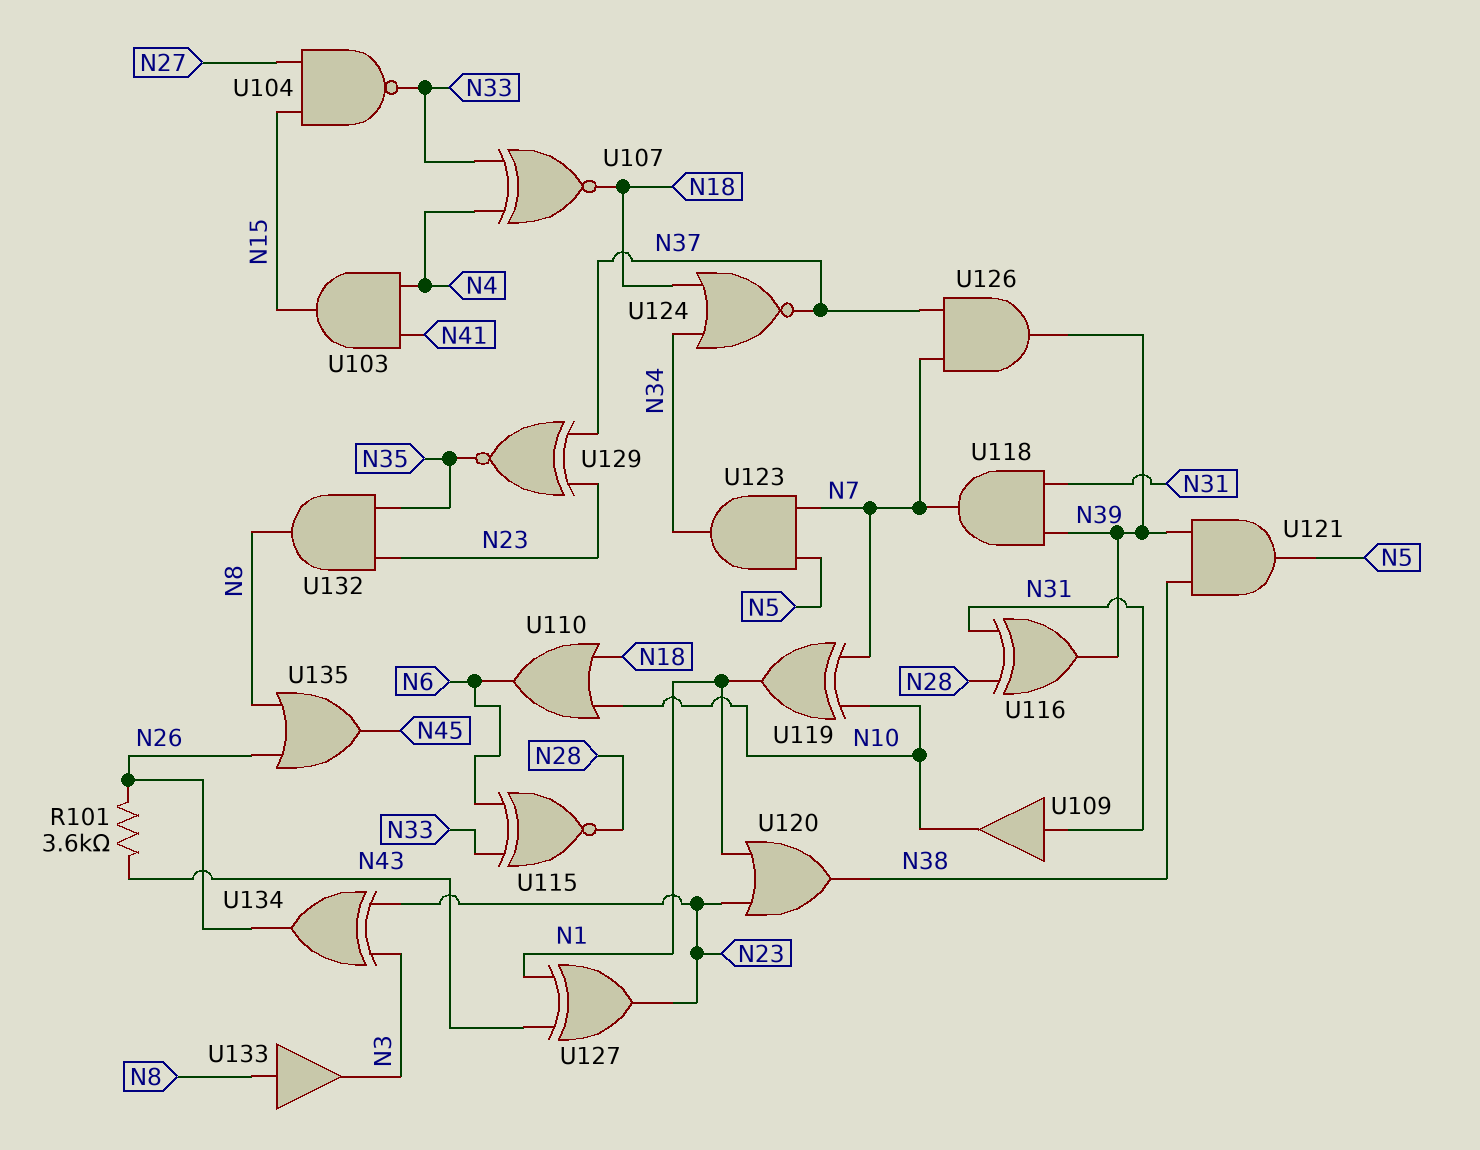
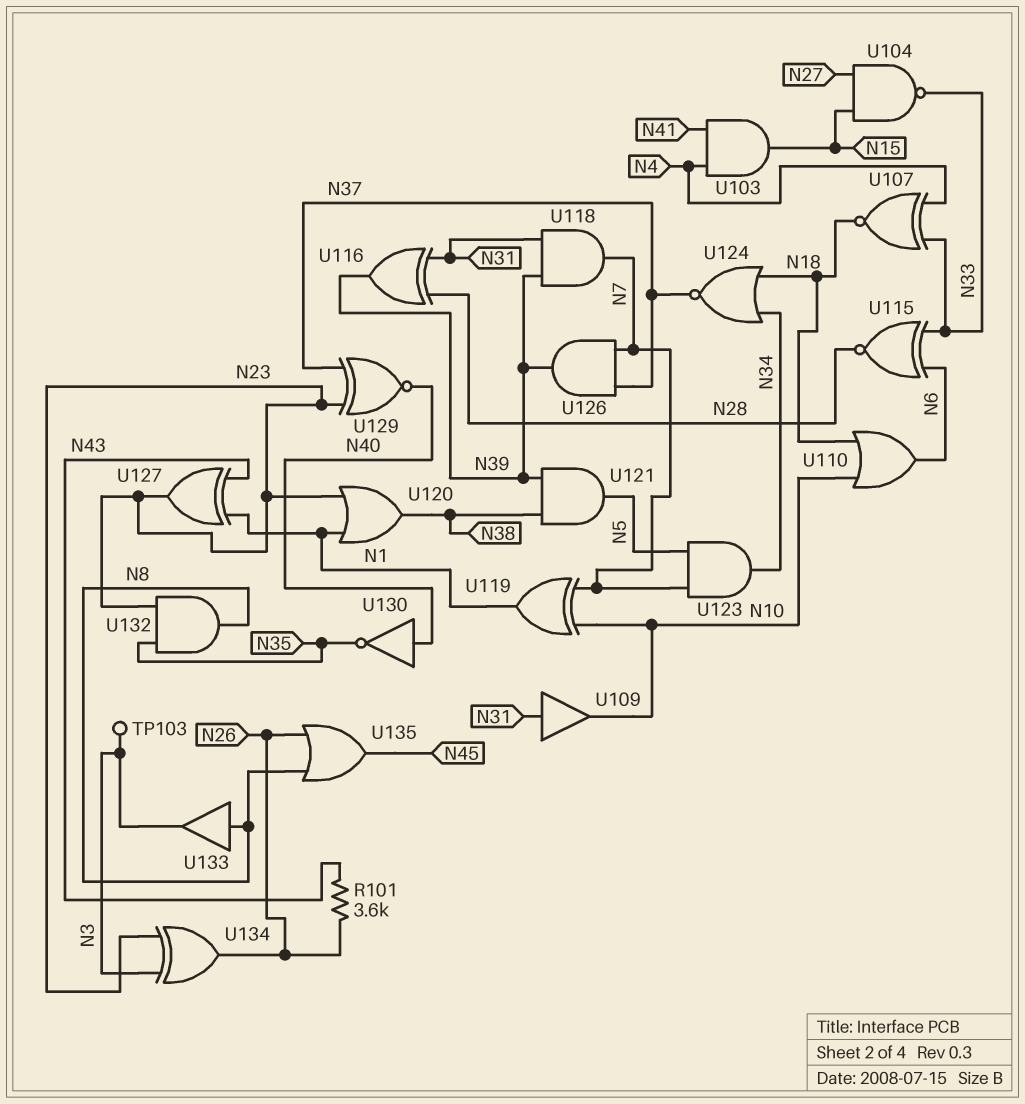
TP103: none -> test point (N3)
U129: XNOR (in N23, in N37, out N35) -> XNOR (in N23, in N37, out N40)
U130: none -> NOT (in N40, out N35)

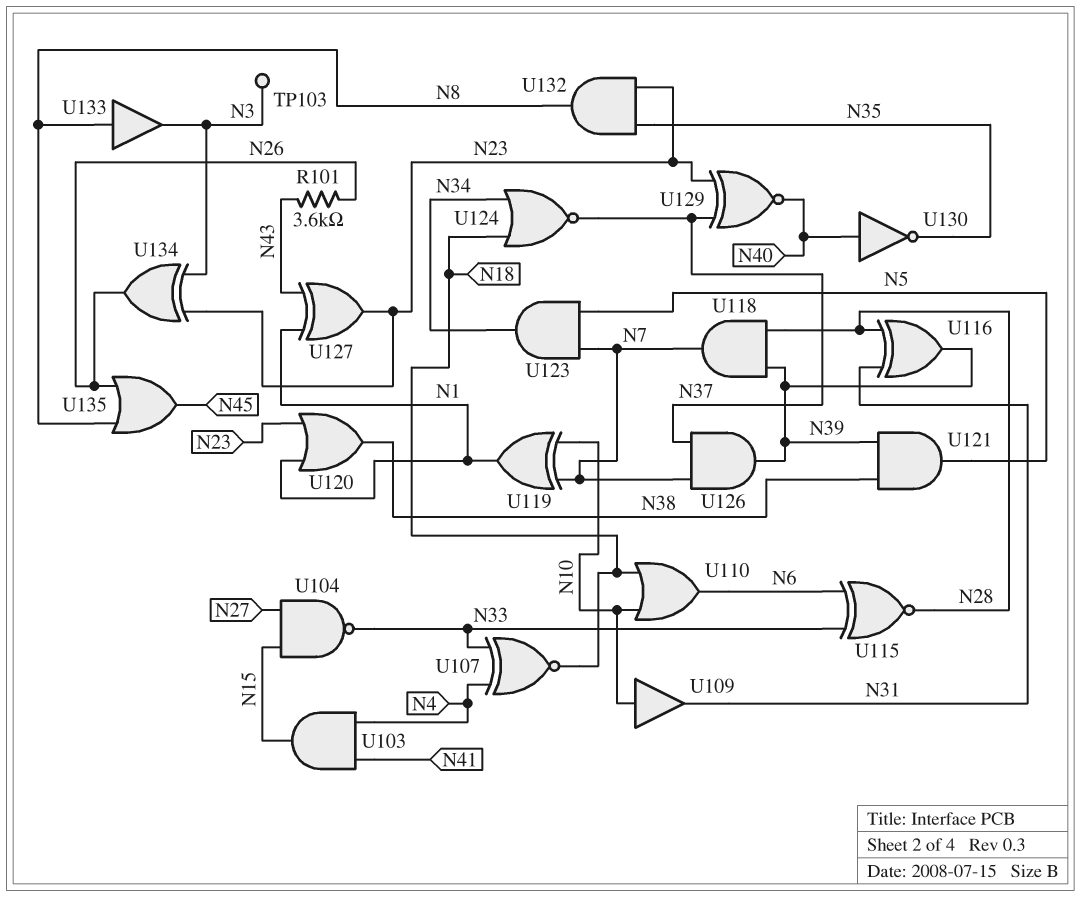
U109: buffer (in N31, out N10) -> buffer (in N10, out N31)
U118: AND (in N31, in N39, out N7) -> AND (in N28, in N39, out N7)

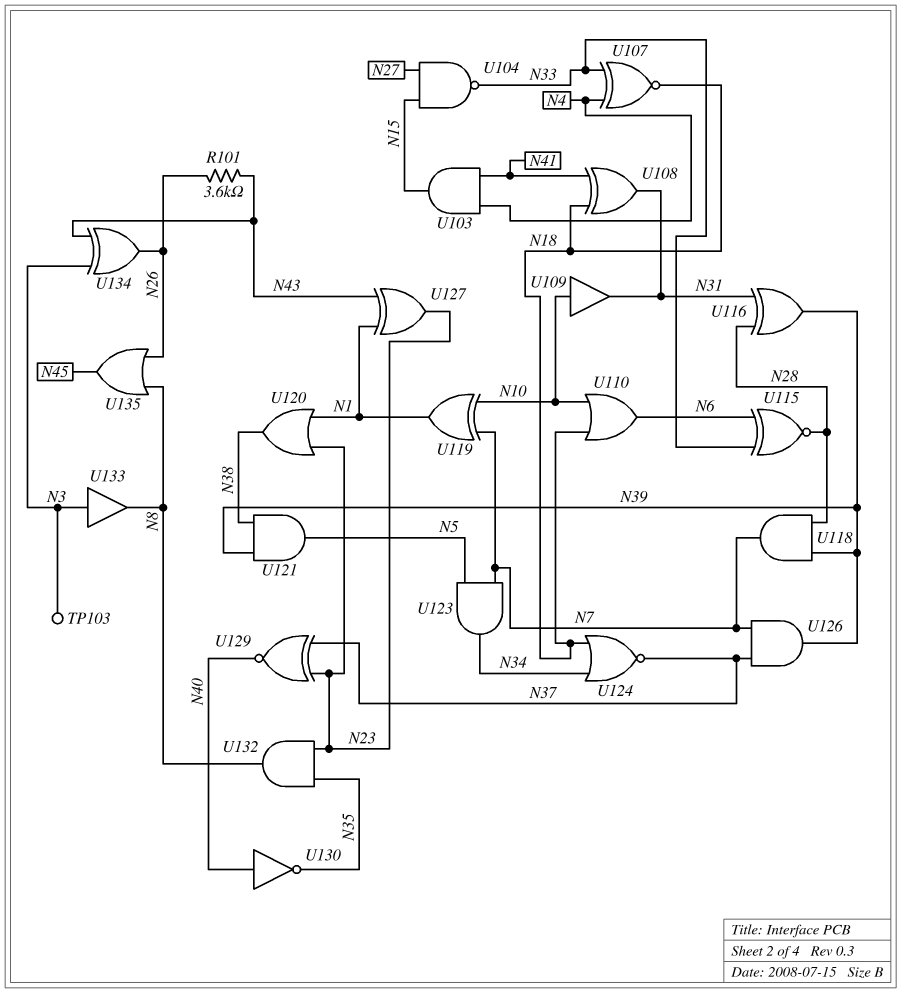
U108: none -> XOR (in N18, in N41, out N31)
U133: buffer (in N8, out N3) -> buffer (in N3, out N8)
U134: XOR (in N3, in N23, out N26) -> XOR (in N3, in N43, out N26)

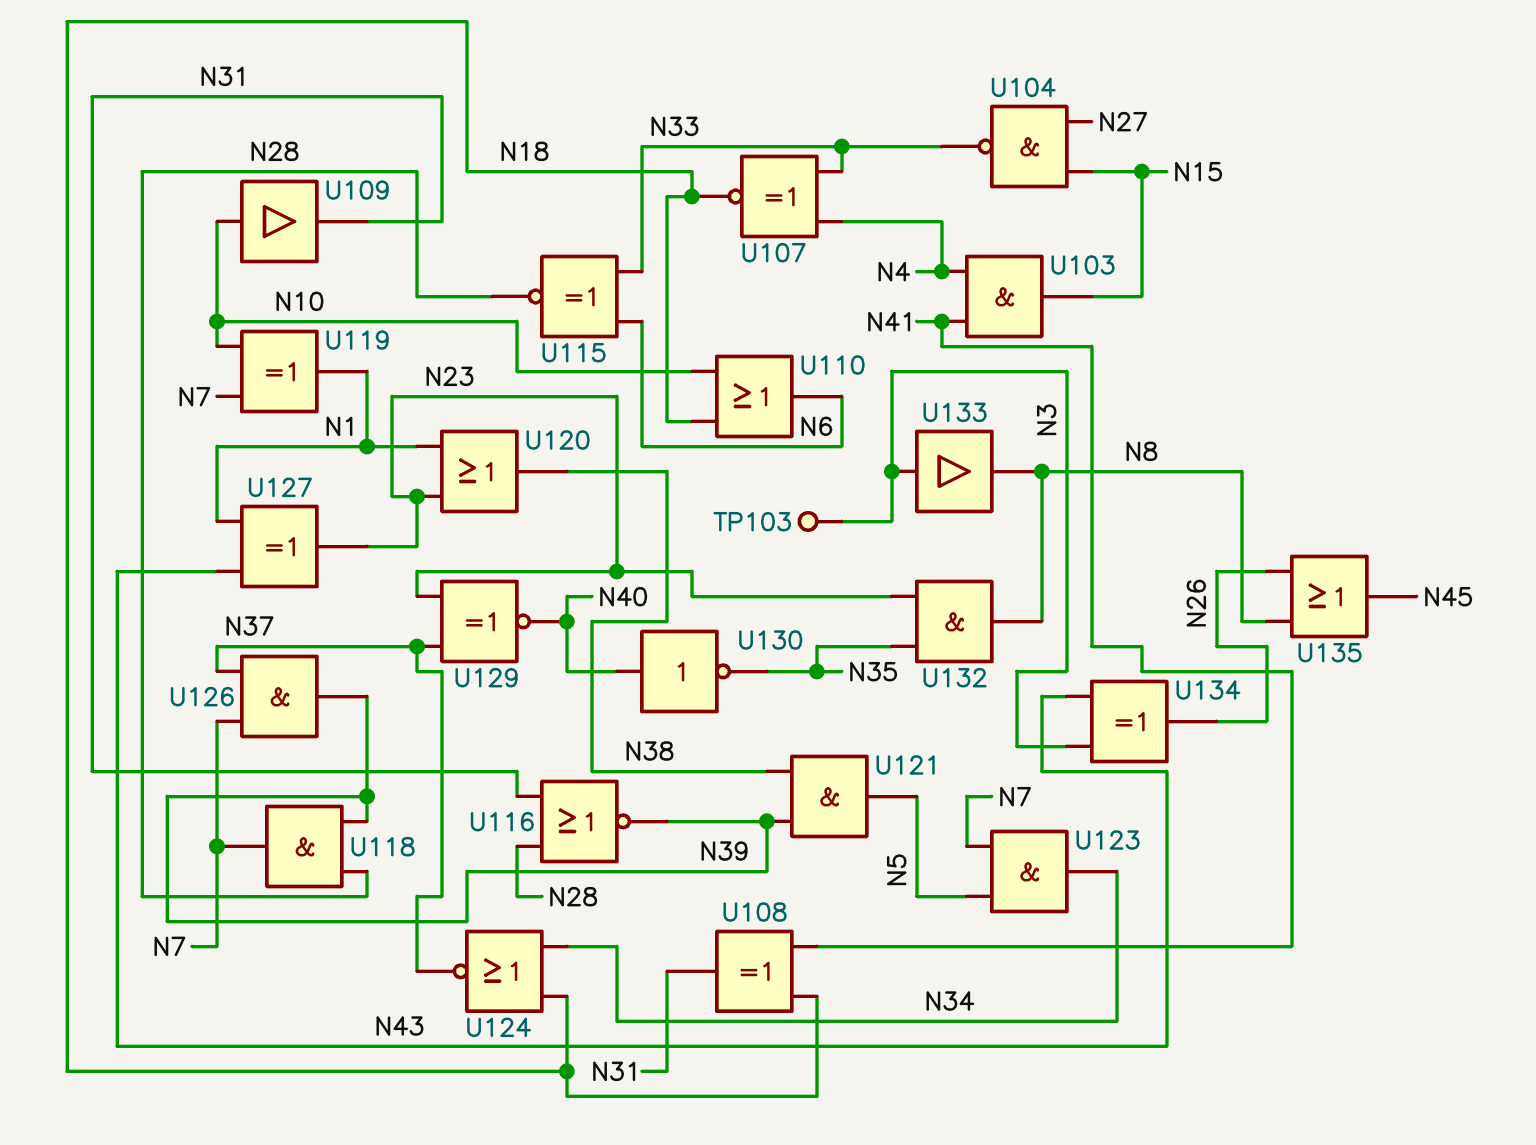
R101: 3.6k (N26, N43) -> none
U116: XOR (in N28, in N31, out N39) -> NOR (in N28, in N31, out N39)

